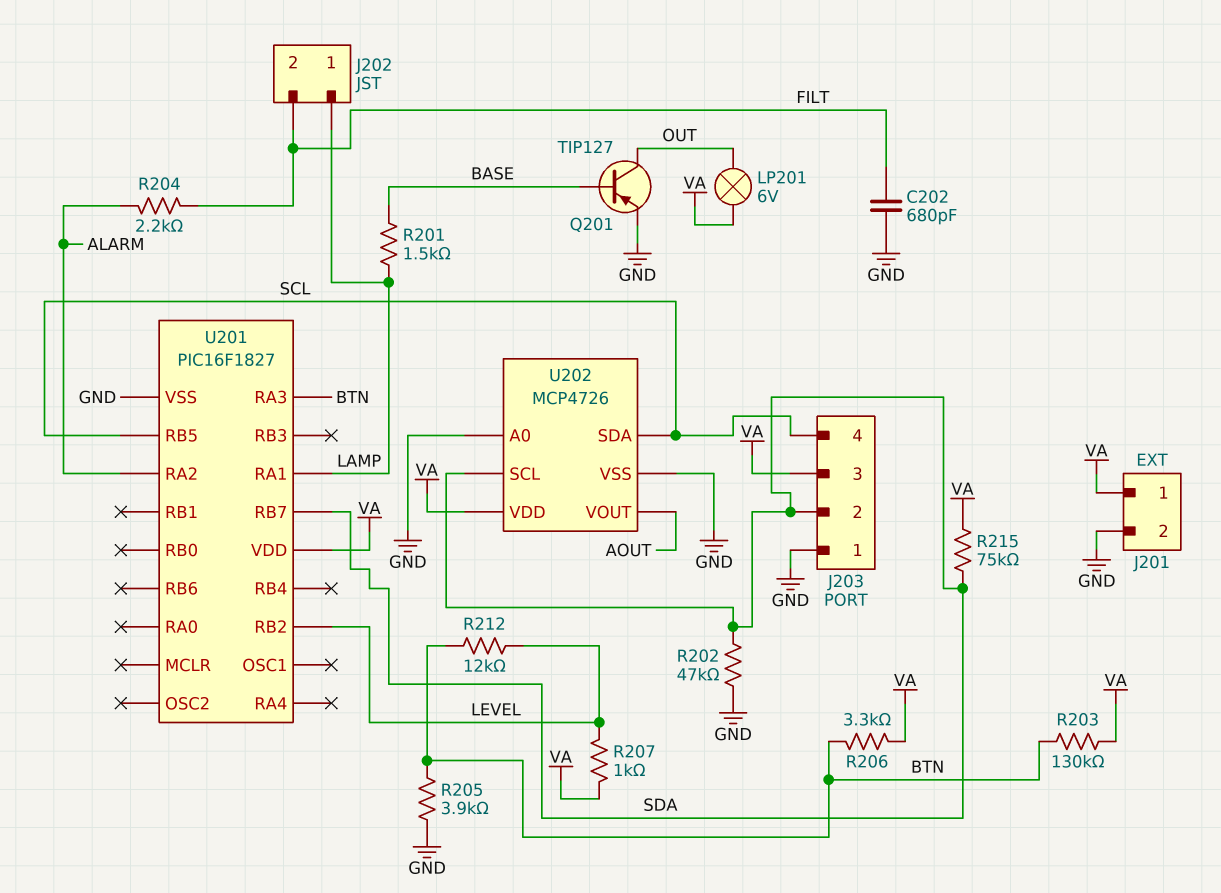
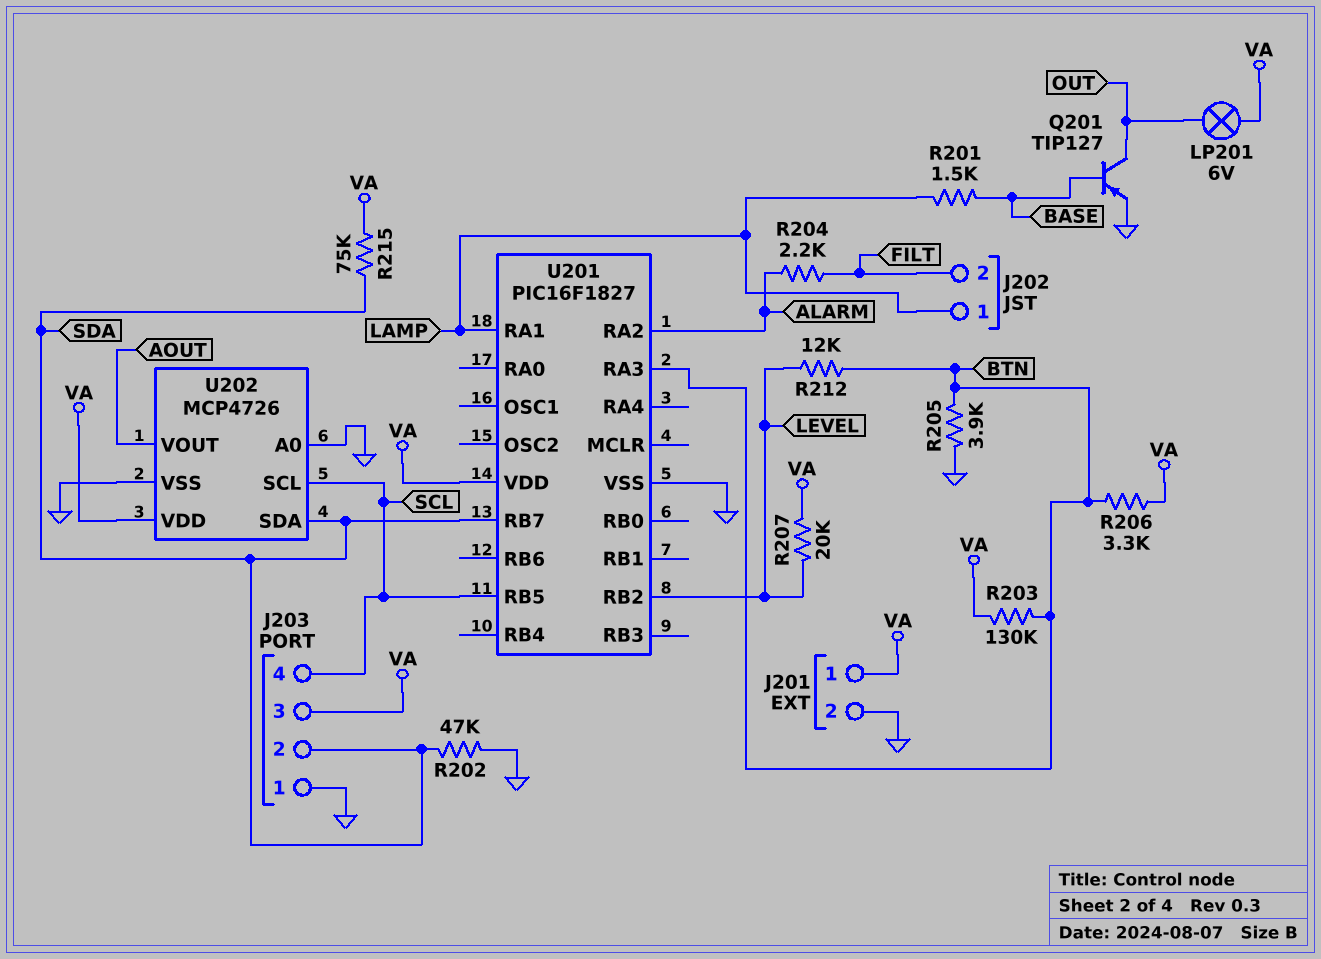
C202: 680pF (FILT, GND) -> none
R207: 1k (LEVEL, VA) -> 20k (LEVEL, VA)
U202 pin SCL: SDA -> SCL
U202 pin SDA: SCL -> SDA

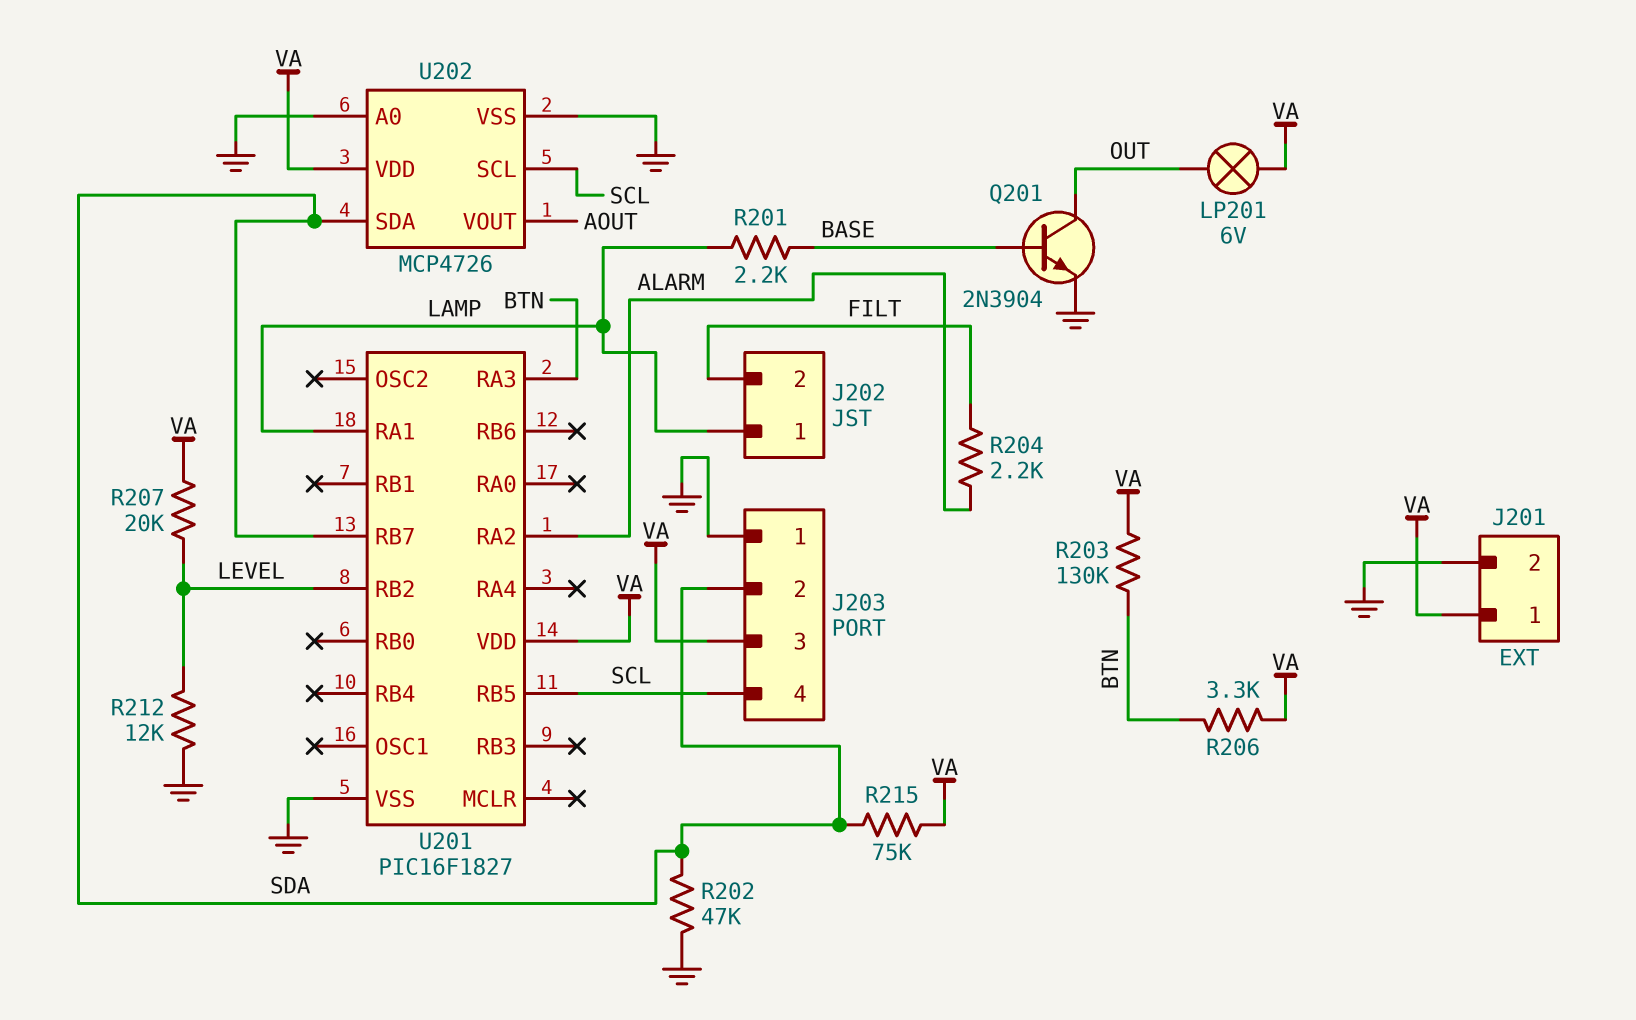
Q201: PNP TIP127 (B BASE, C OUT, E GND) -> NPN 2N3904 (B BASE, C OUT, E GND)
R201: 1.5k (BASE, LAMP) -> 2.2k (BASE, LAMP)
R205: 3.9k (BTN, GND) -> none
R212: 12k (BTN, LEVEL) -> 12k (GND, LEVEL)

